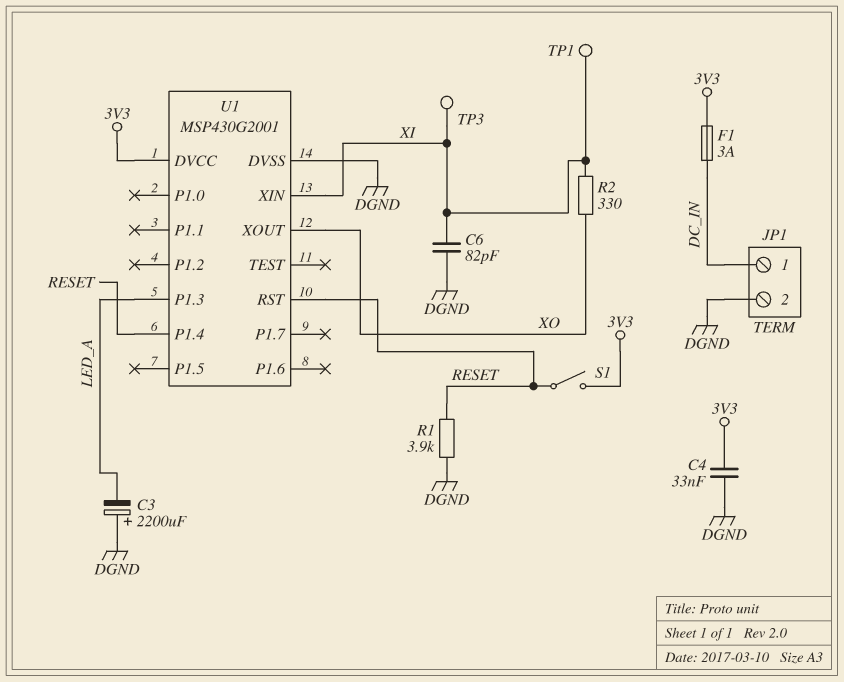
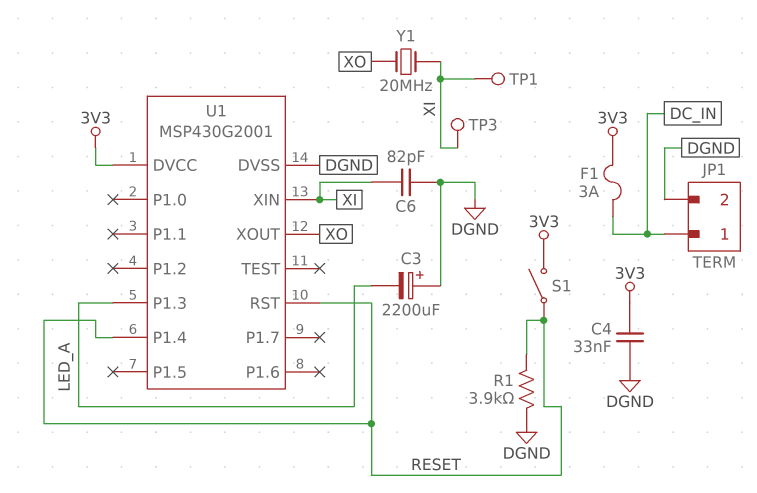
R2: 330 (XI, XO) -> none
Y1: none -> 20MHz (XI, XO)

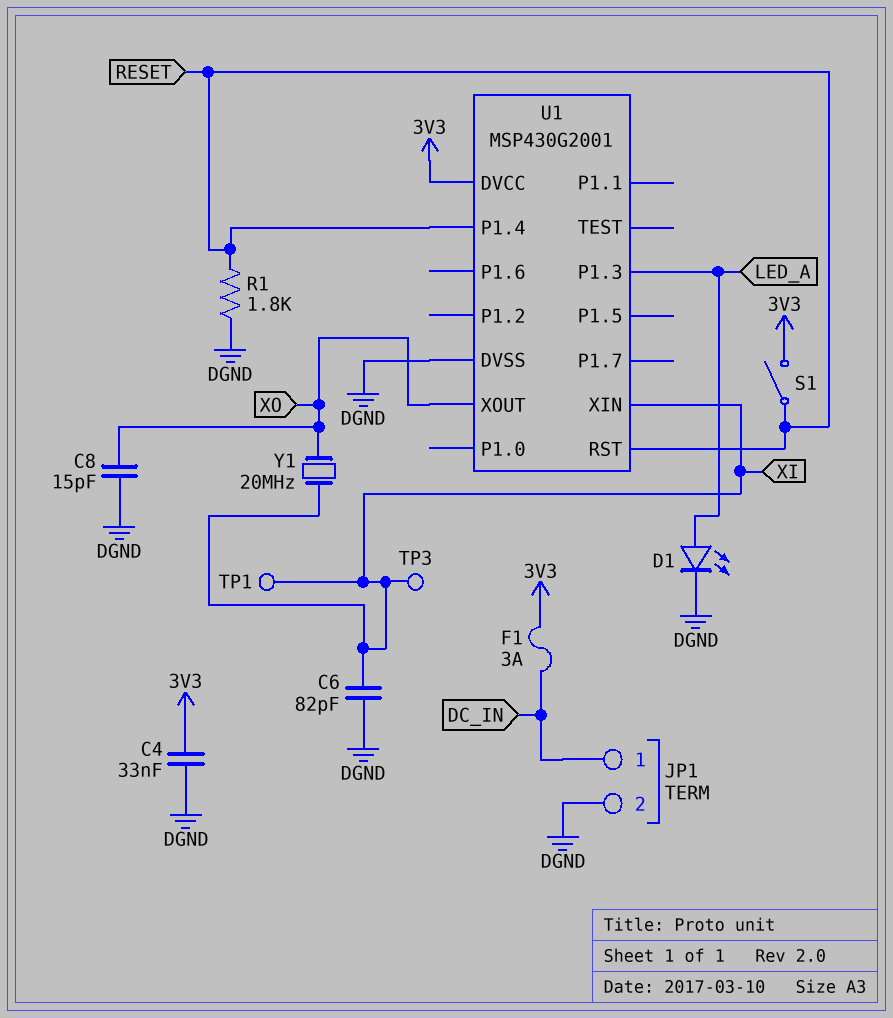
C3: 2200uF (plus DGND, minus LED_A) -> none
C8: none -> 15pF (DGND, XO)
D1: none -> LED (A LED_A, K DGND)
R1: 3.9k (DGND, RESET) -> 1.8k (DGND, RESET)

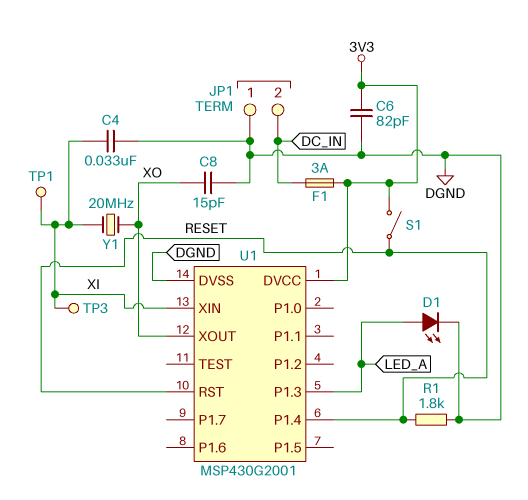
C4: 33nF (3V3, DGND) -> 33nF (DGND, XI)
C6: 82pF (DGND, XI) -> 82pF (3V3, DGND)
JP1 pin 1: DC_IN -> DGND
JP1 pin 2: DGND -> DC_IN

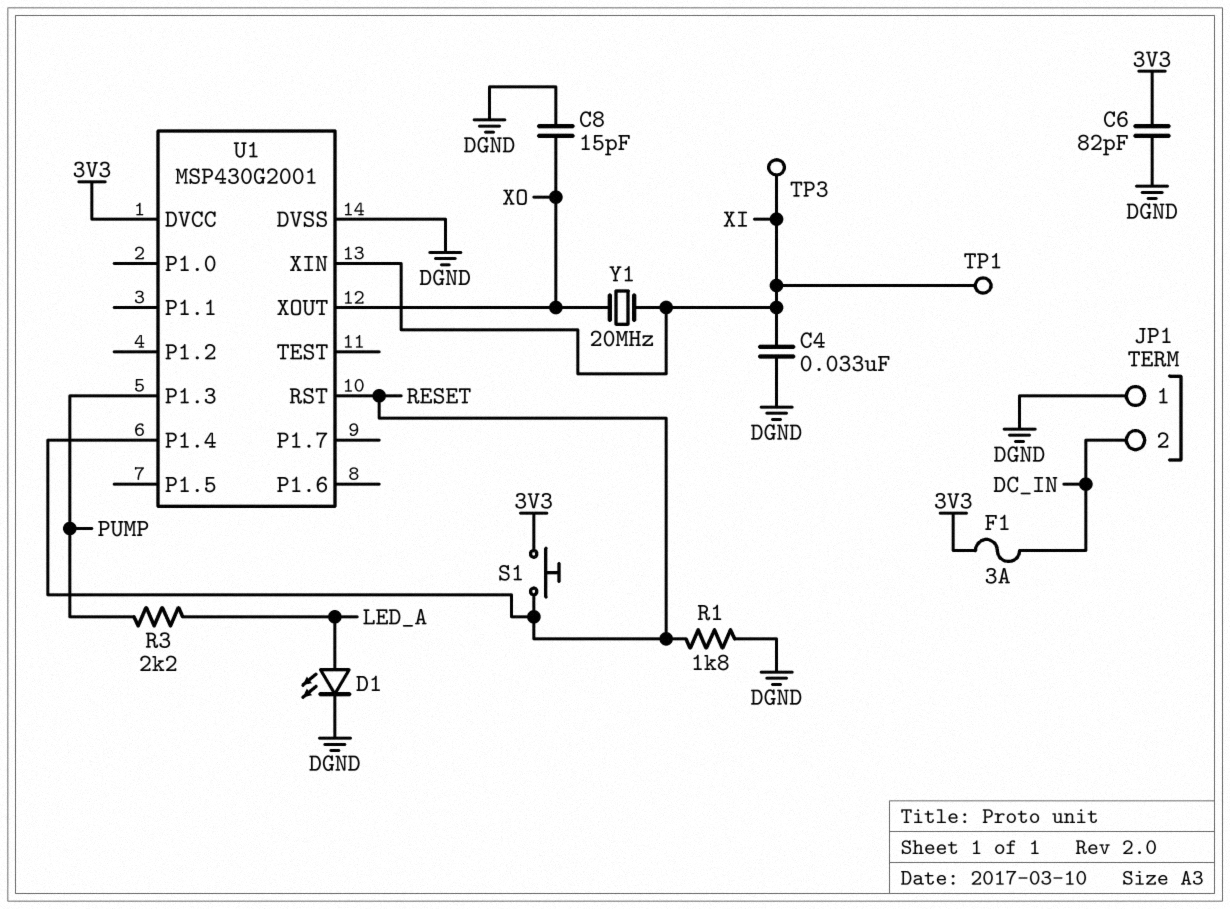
R3: none -> 2.2k (LED_A, PUMP)
S1: switch (3V3, RESET) -> button (3V3, RESET)
U1 pin P1.3: LED_A -> PUMP

